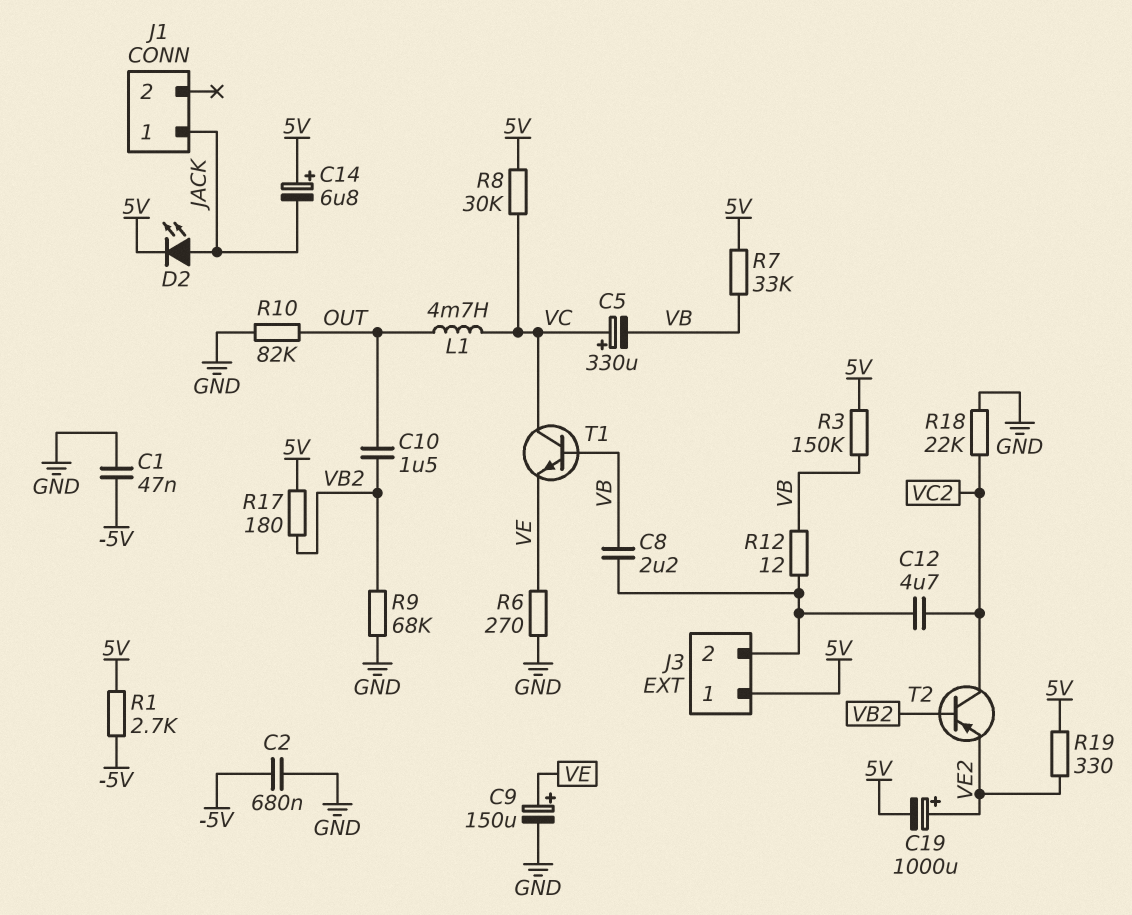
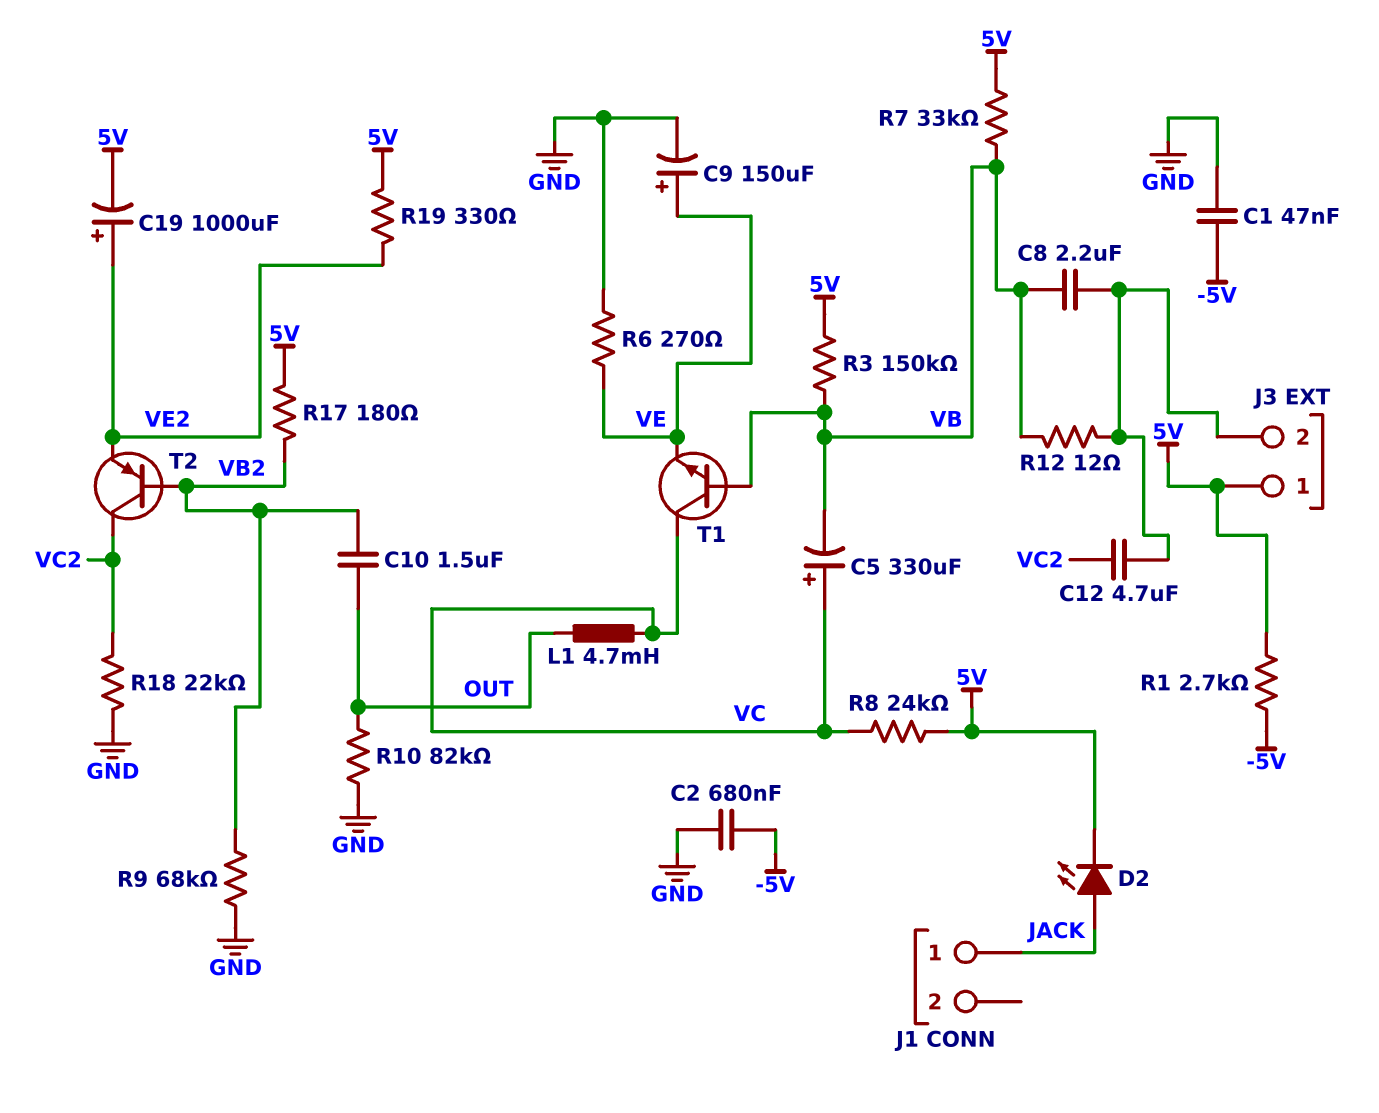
C14: 6.8uF (plus 5V, minus JACK) -> none
R8: 30k (5V, VC) -> 24k (5V, VC)

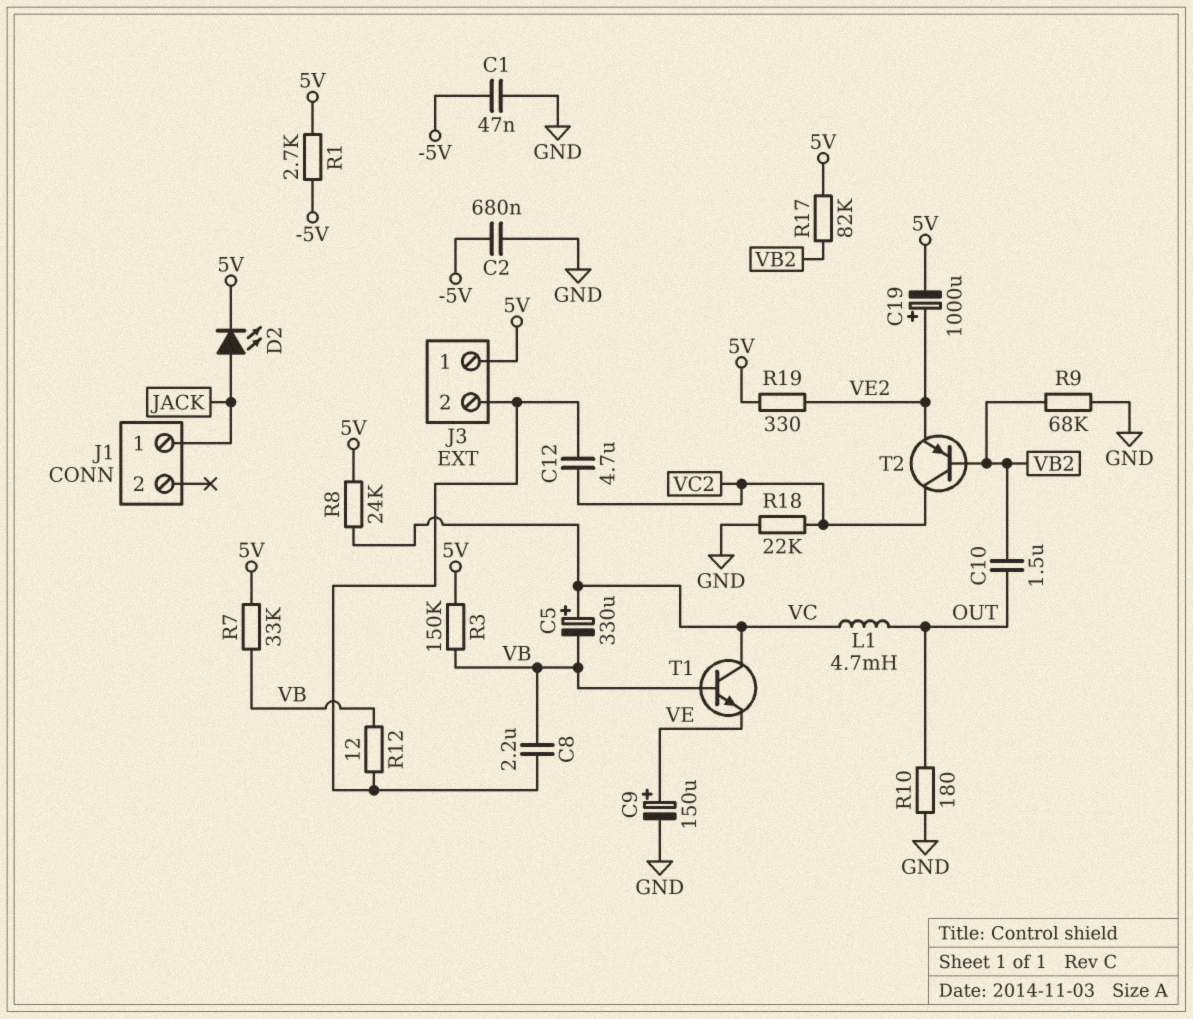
R6: 270 (GND, VE) -> none
R10: 82k (GND, OUT) -> 180 (GND, OUT)
R17: 180 (5V, VB2) -> 82k (5V, VB2)

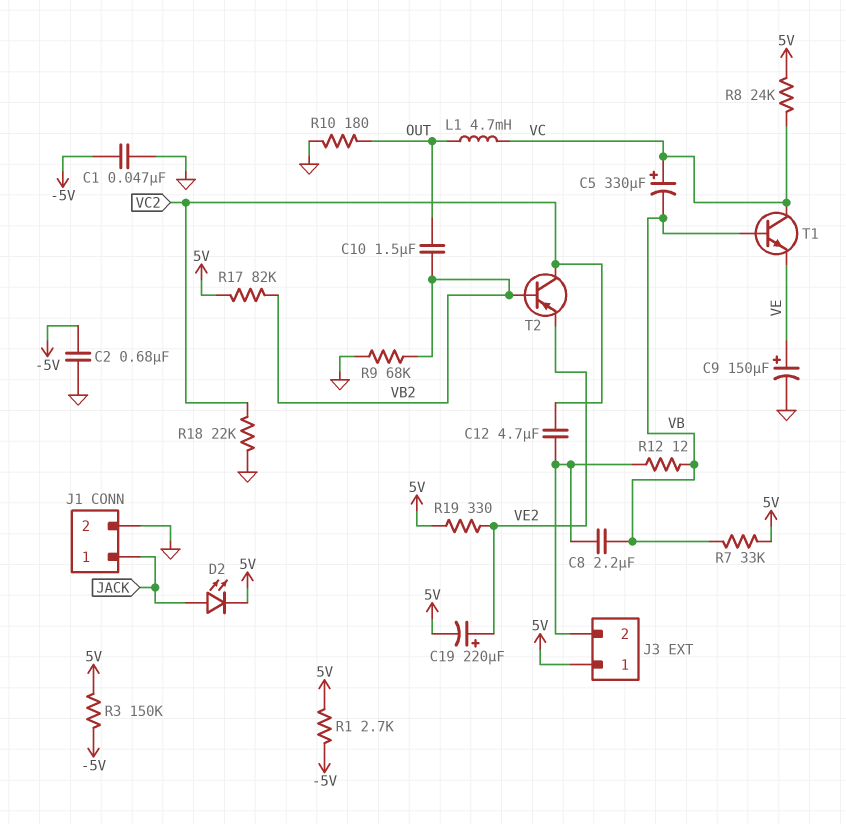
C19: 1000uF (plus VE2, minus 5V) -> 220uF (plus VE2, minus 5V)
J1 pin 2: none -> GND
R3: 150k (5V, VB) -> 150k (-5V, 5V)

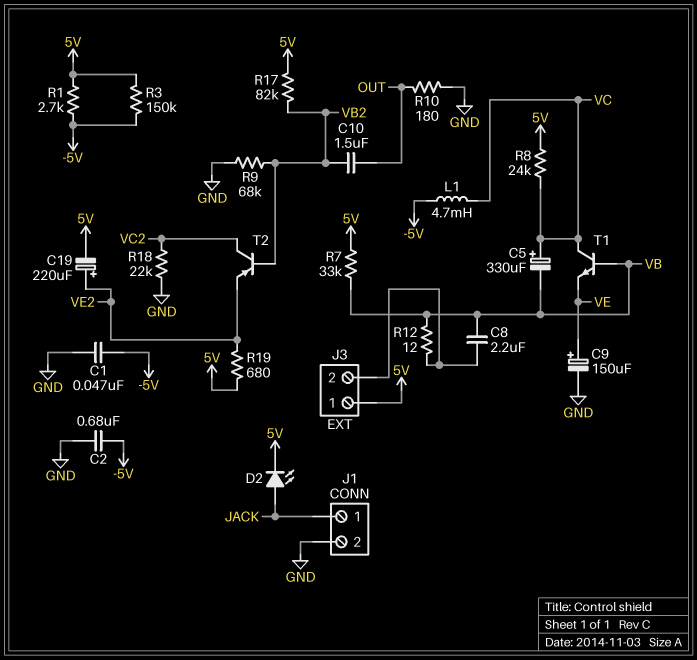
C12: 4.7uF (J3/2, VC2) -> none
L1: 4.7mH (OUT, VC) -> 4.7mH (-5V, VC)
R19: 330 (5V, VE2) -> 680 (5V, VE2)

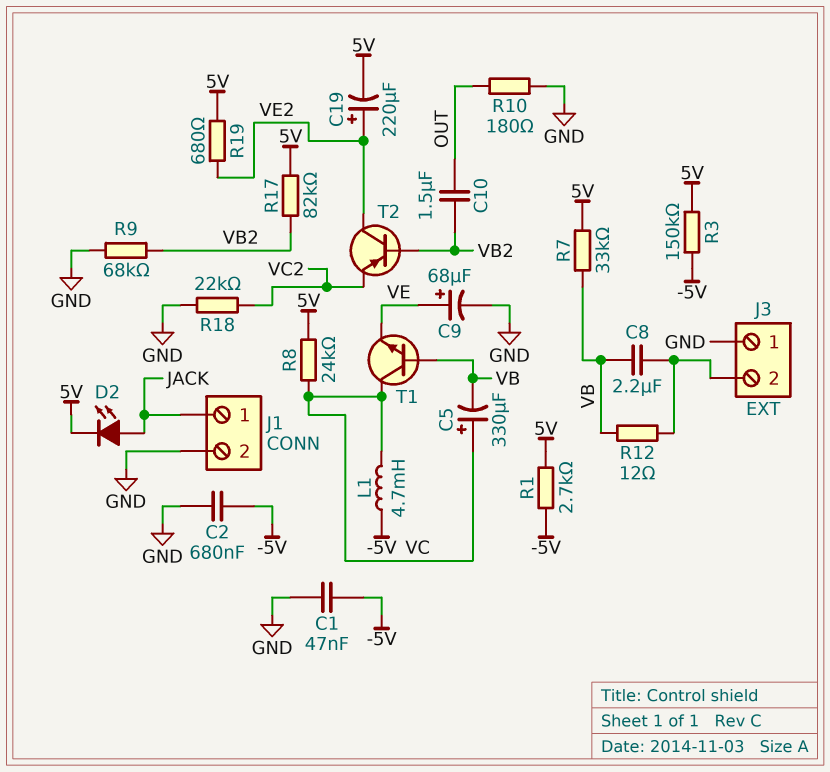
C9: 150uF (plus VE, minus GND) -> 68uF (plus VE, minus GND)
J3 pin 1: 5V -> GND
T2: PNP (B VB2, C VC2, E VE2) -> PNP (B VB2, C VE2, E VC2)

